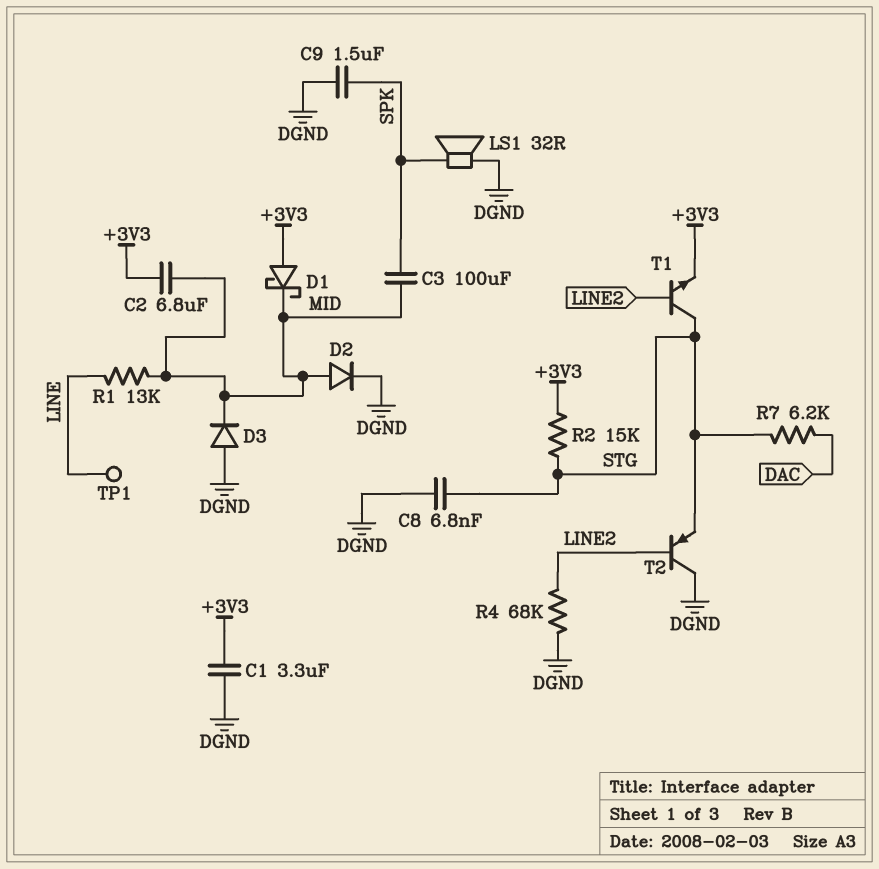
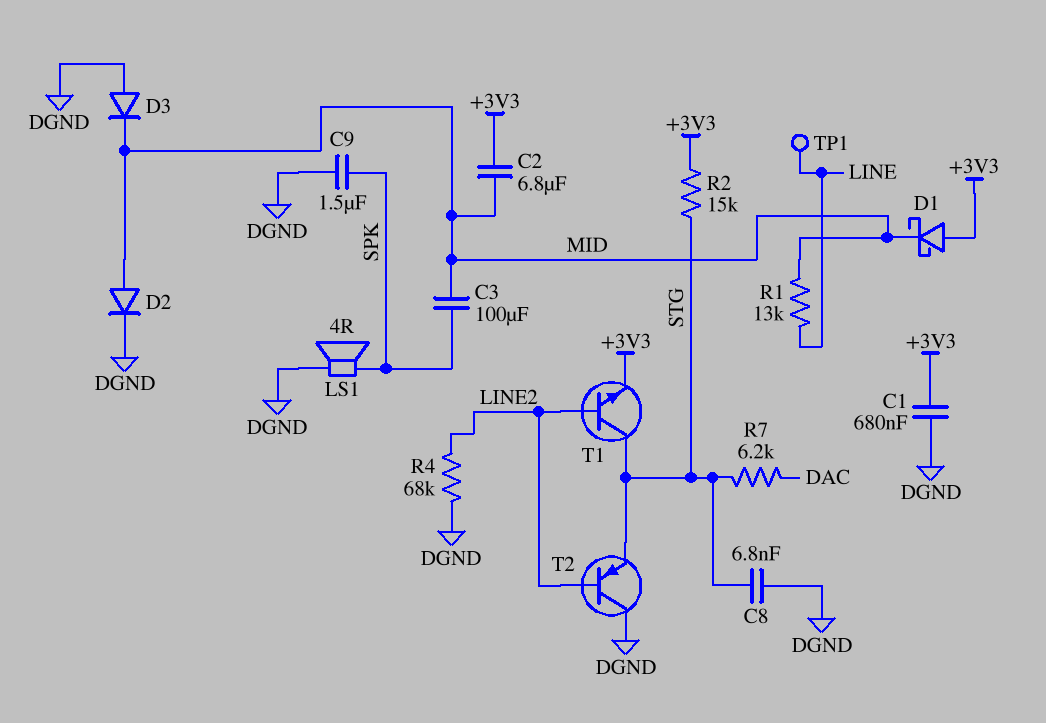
C1: 3.3uF (+3V3, DGND) -> 680nF (+3V3, DGND)
LS1: speaker 32R (DGND, SPK) -> speaker 4R (DGND, SPK)

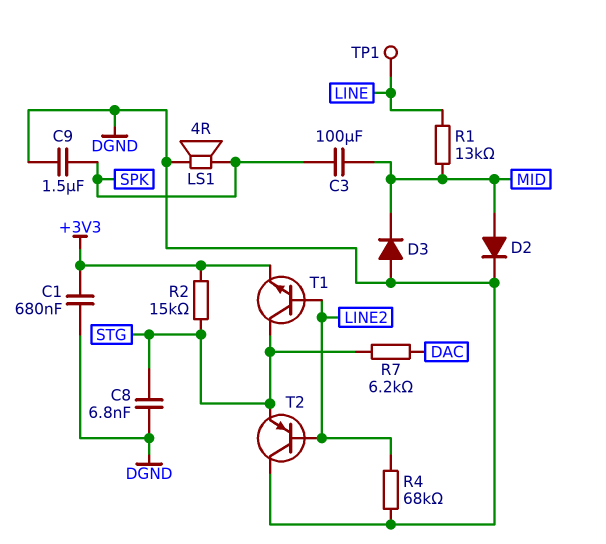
C2: 6.8uF (+3V3, MID) -> none
D1: schottky (A +3V3, K MID) -> none

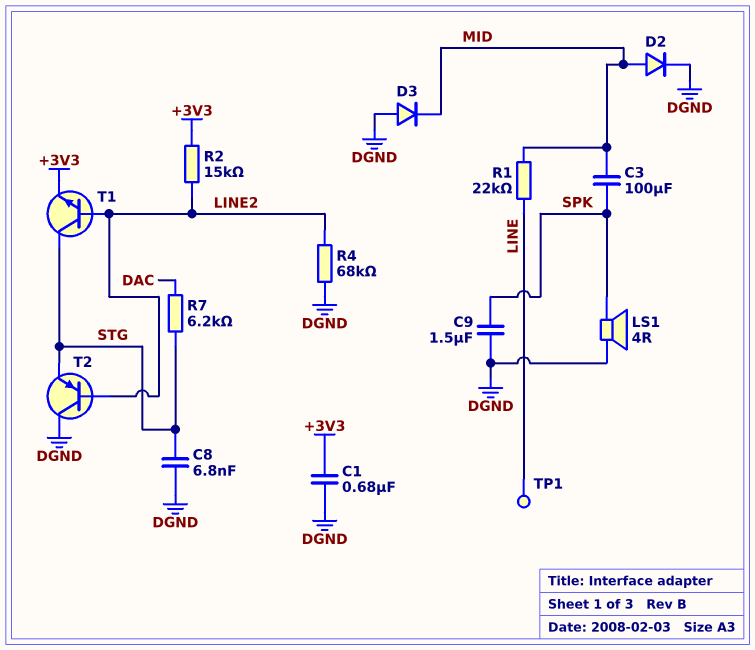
R1: 13k (LINE, MID) -> 22k (LINE, MID)
R2: 15k (+3V3, STG) -> 15k (+3V3, LINE2)

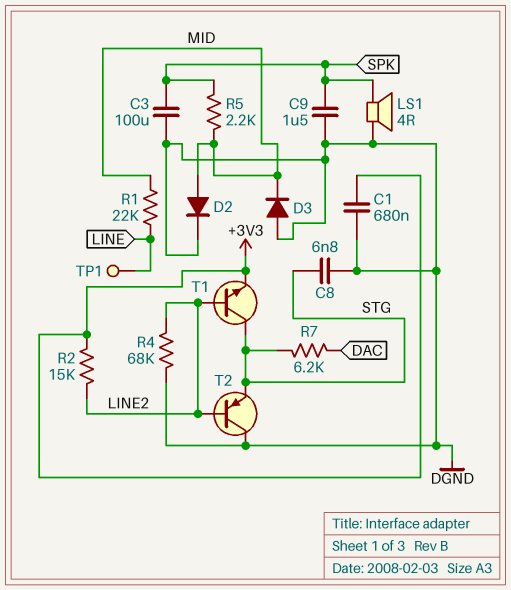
C3: 100uF (MID, SPK) -> 100uF (DGND, SPK)
R5: none -> 2.2k (MID, SPK)

